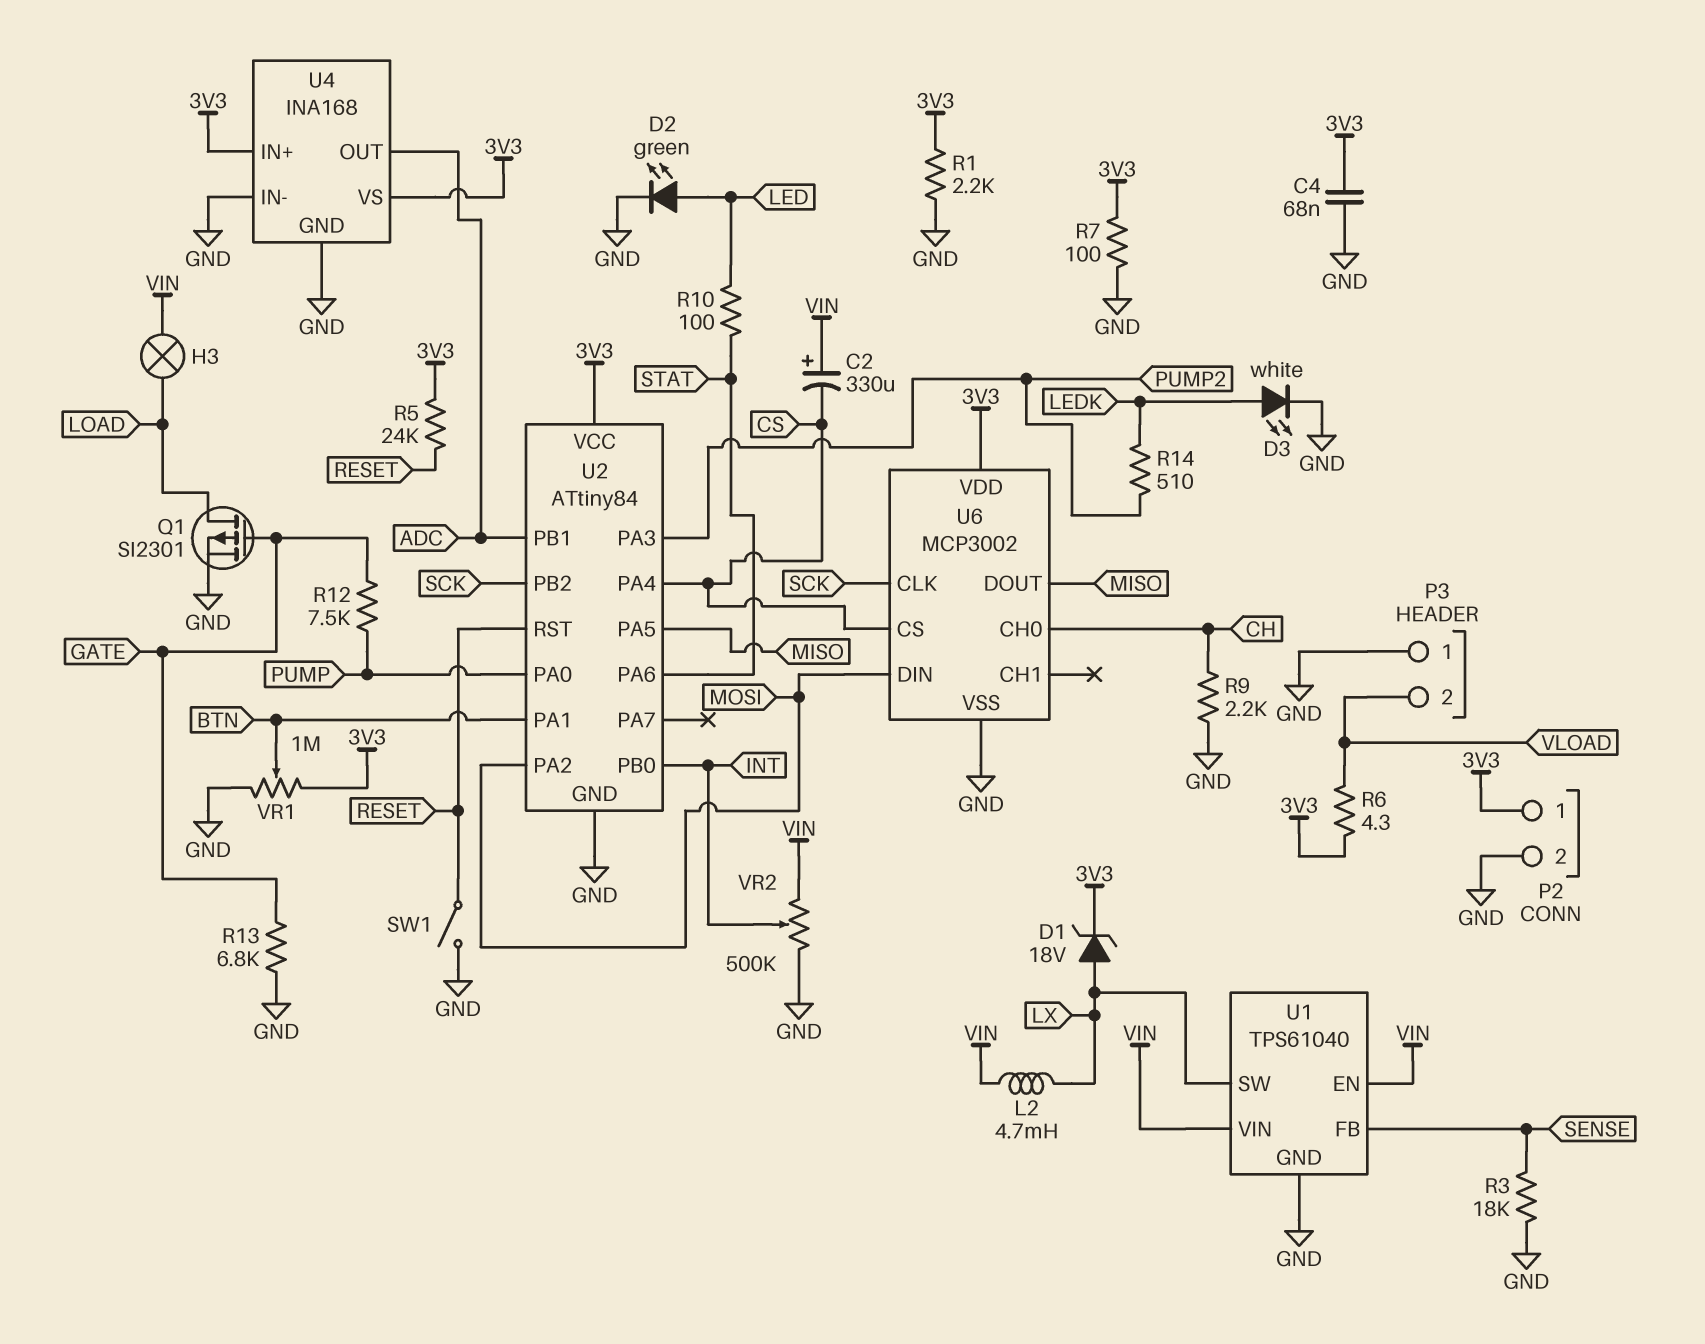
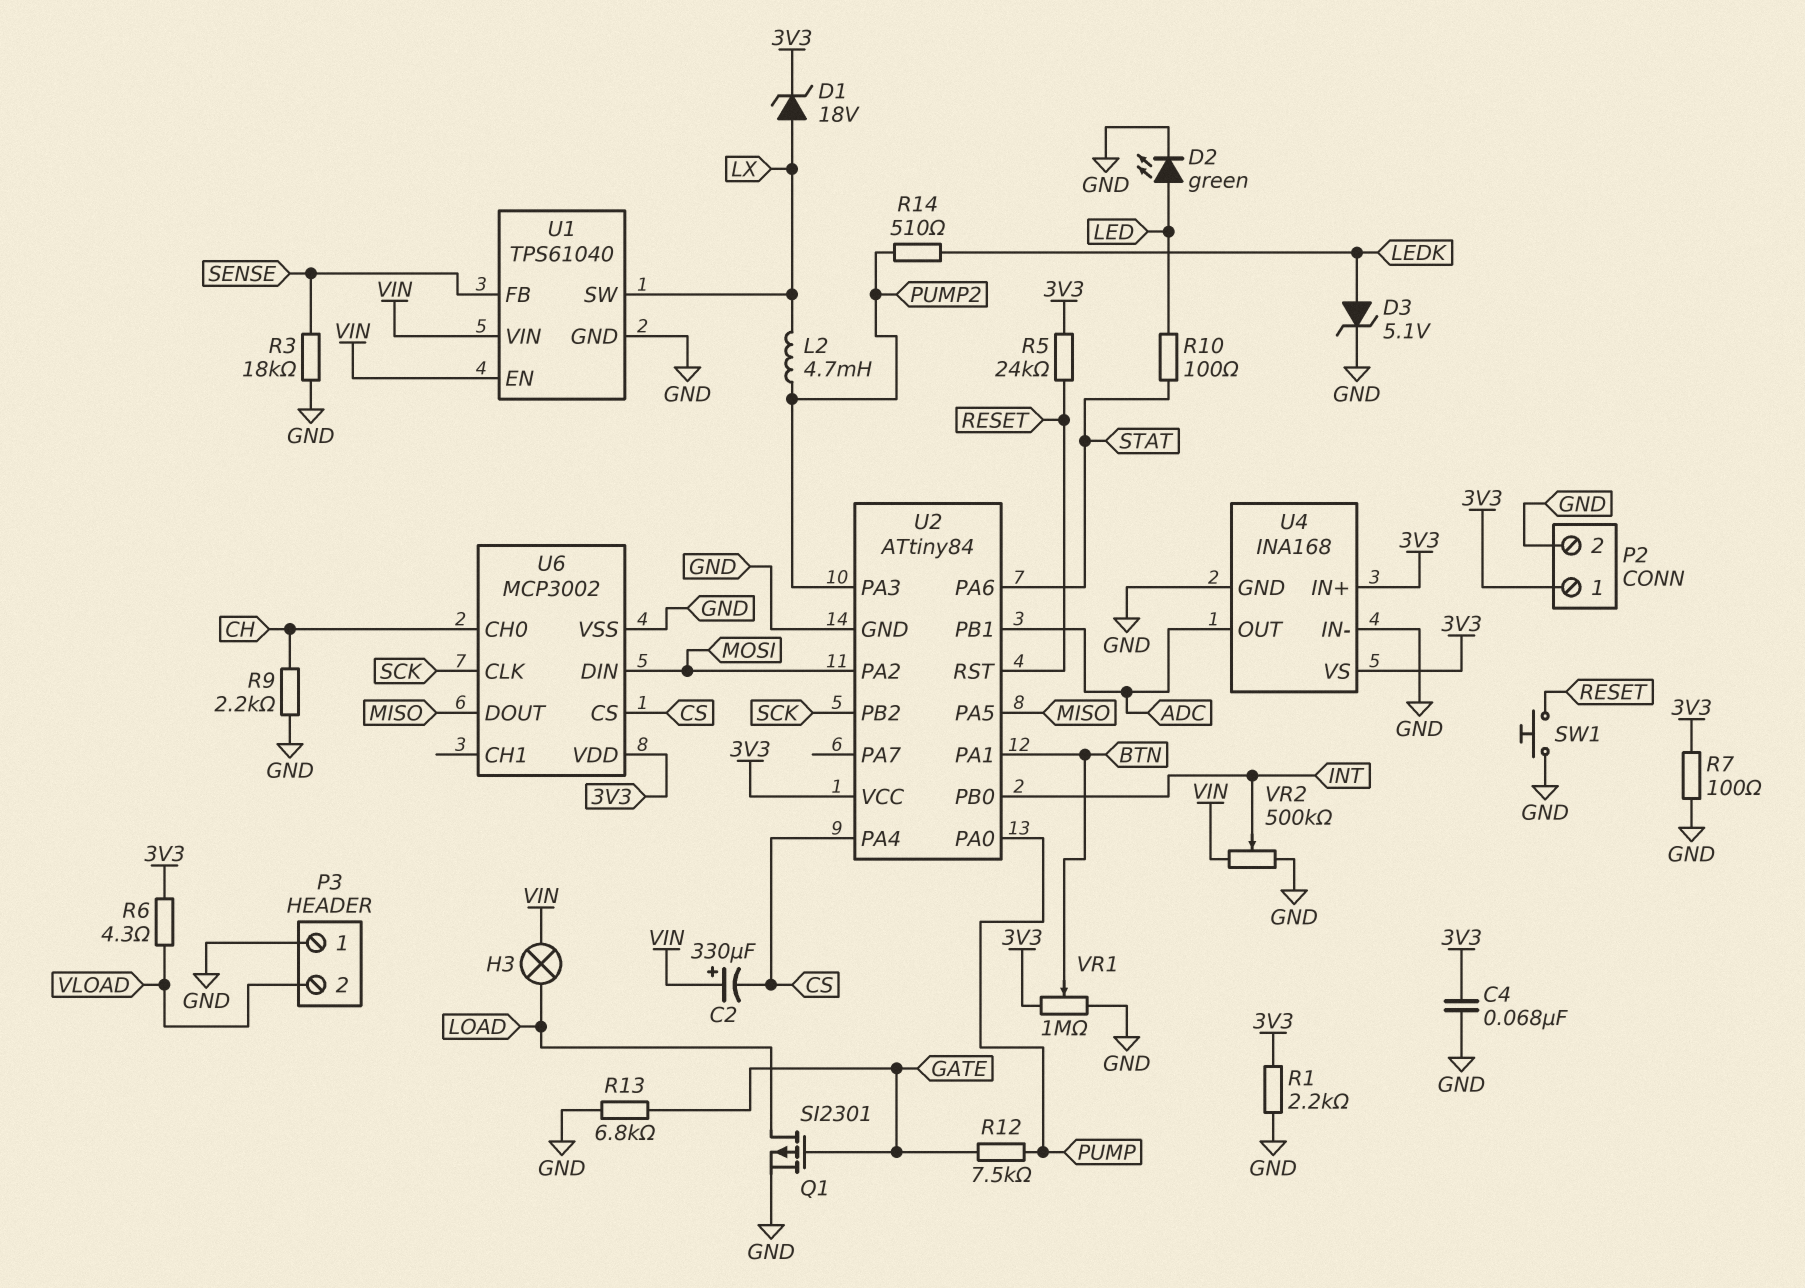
D3: LED white (A LEDK, K GND) -> zener 5.1V (A LEDK, K GND)
L2: 4.7mH (LX, VIN) -> 4.7mH (LX, PUMP2)
SW1: switch (GND, RESET) -> button (GND, RESET)

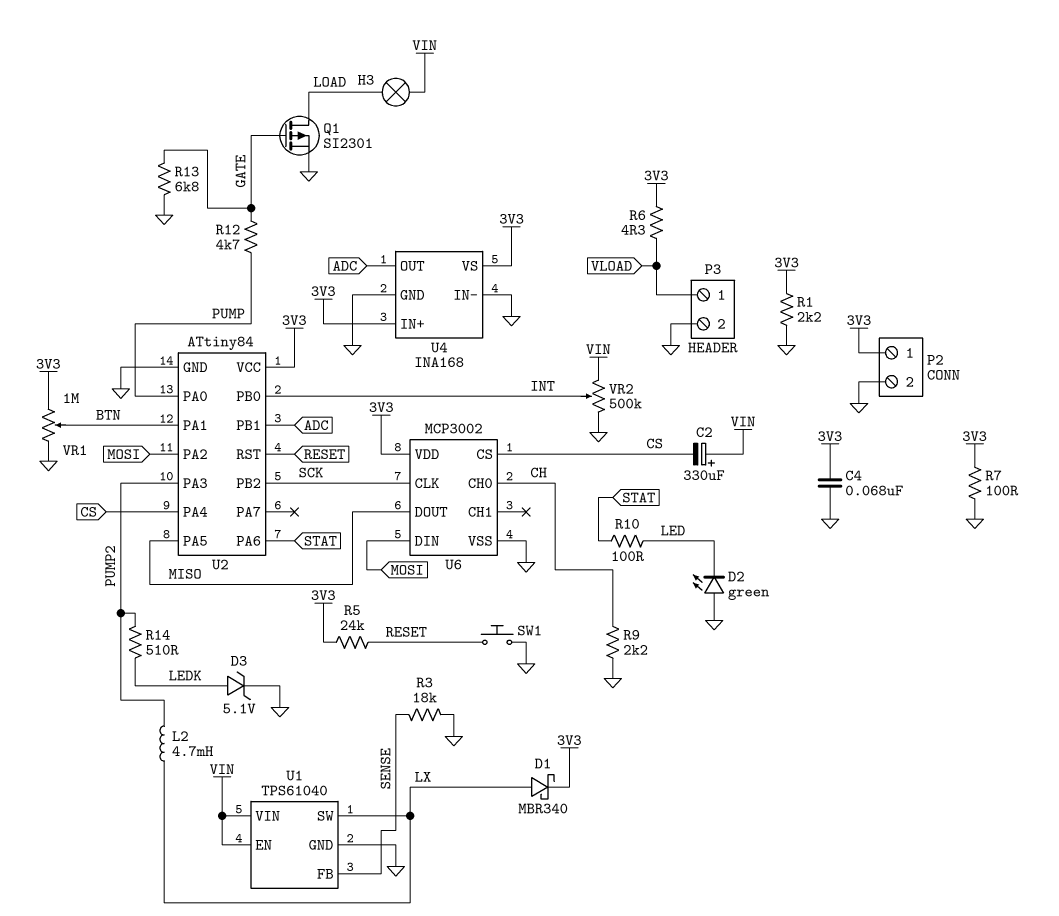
D1: zener 18V (A LX, K 3V3) -> schottky MBR340 (A LX, K 3V3)
D2: LED green (A LED, K GND) -> LED green (A GND, K LED)
P3 pin 1: GND -> VLOAD
P3 pin 2: VLOAD -> GND
R12: 7.5k (GATE, PUMP) -> 4.7k (GATE, PUMP)

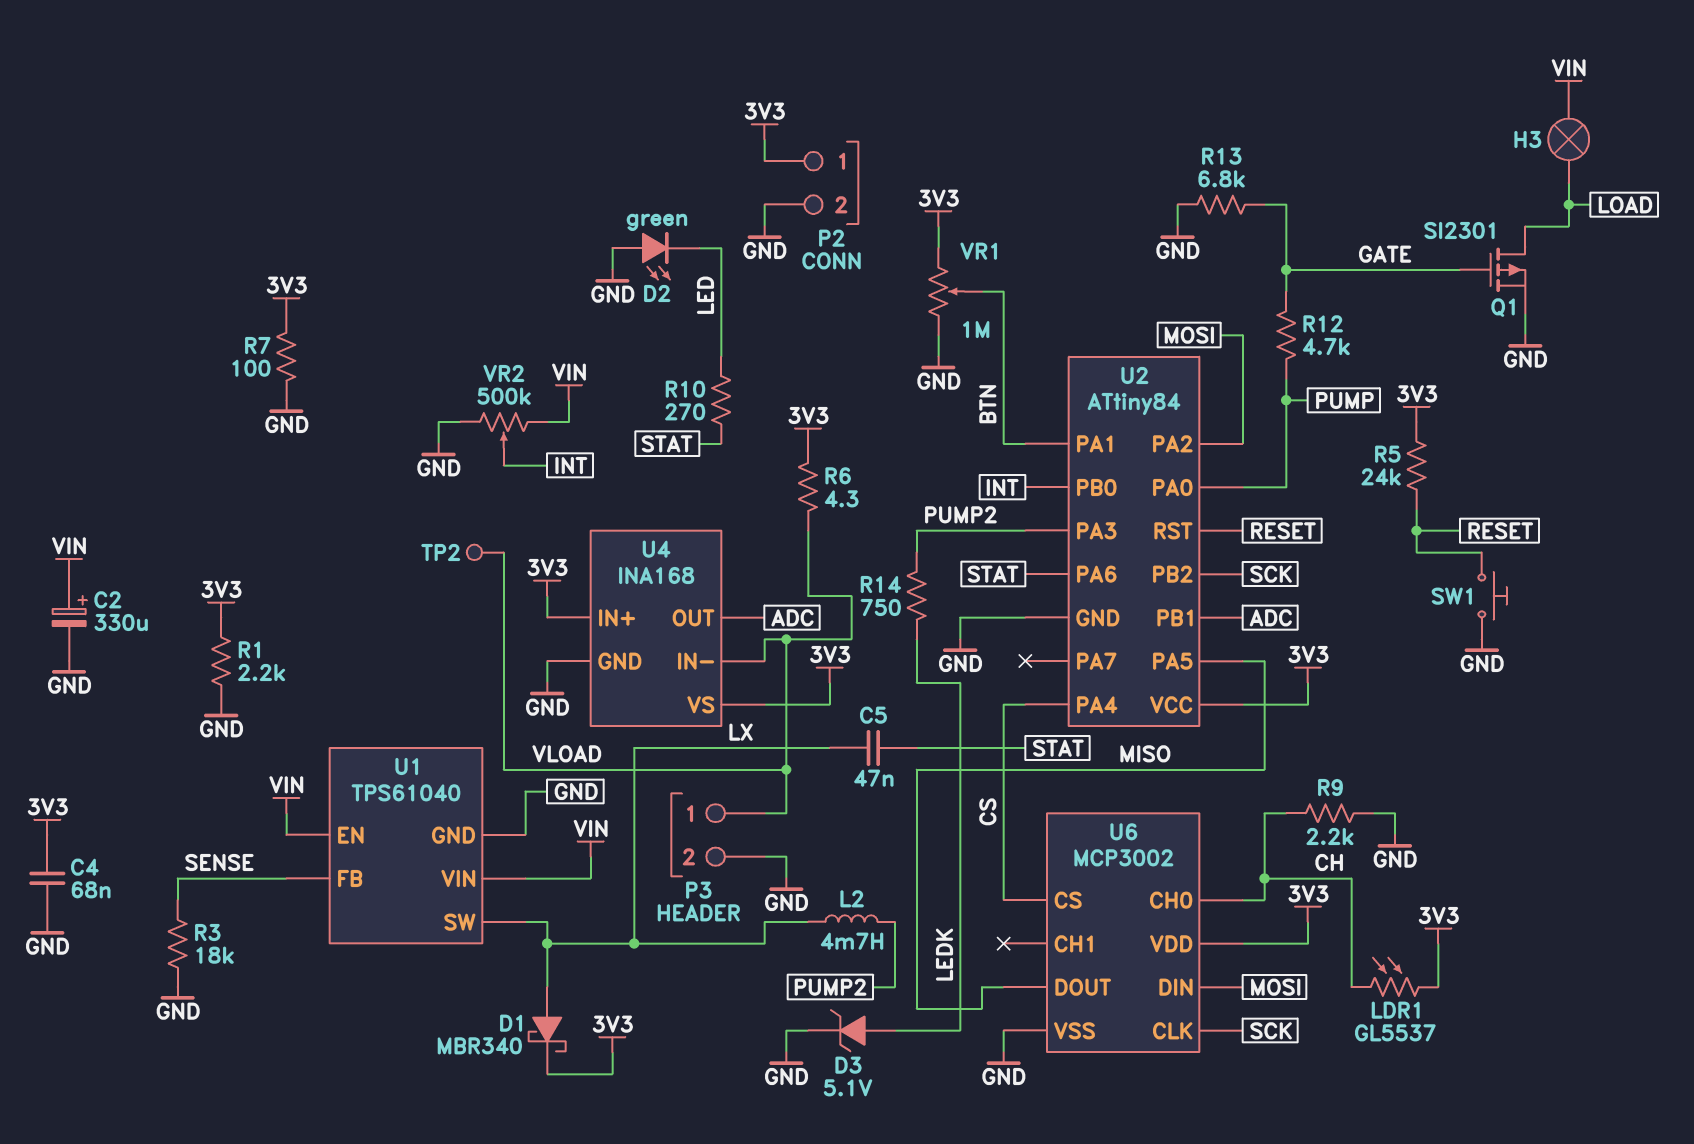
C2: 330uF (plus VIN, minus CS) -> 330uF (plus VIN, minus GND)
C5: none -> 47nF (LX, STAT)
LDR1: none -> GL5537 (3V3, CH)
R10: 100 (LED, STAT) -> 270 (LED, STAT)
R14: 510 (LEDK, PUMP2) -> 750 (LEDK, PUMP2)
TP2: none -> test point (VLOAD)
U4 pin IN-: GND -> VLOAD

